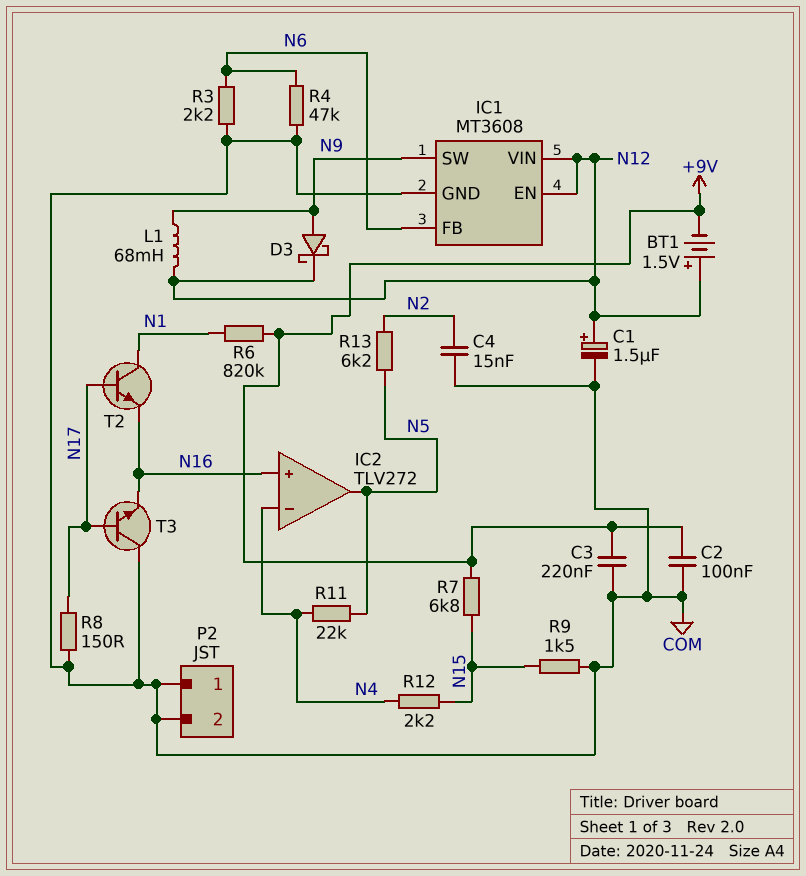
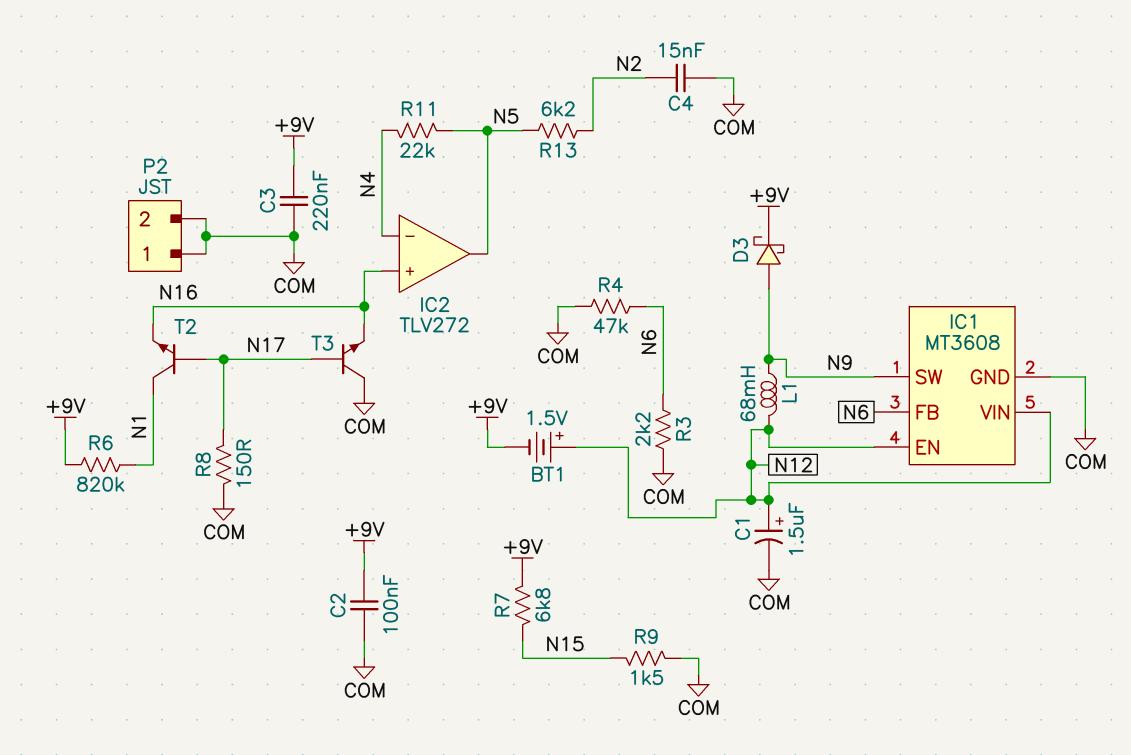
D3: schottky (A N9, K N12) -> schottky (A N9, K +9V)
R12: 2.2k (N4, N15) -> none

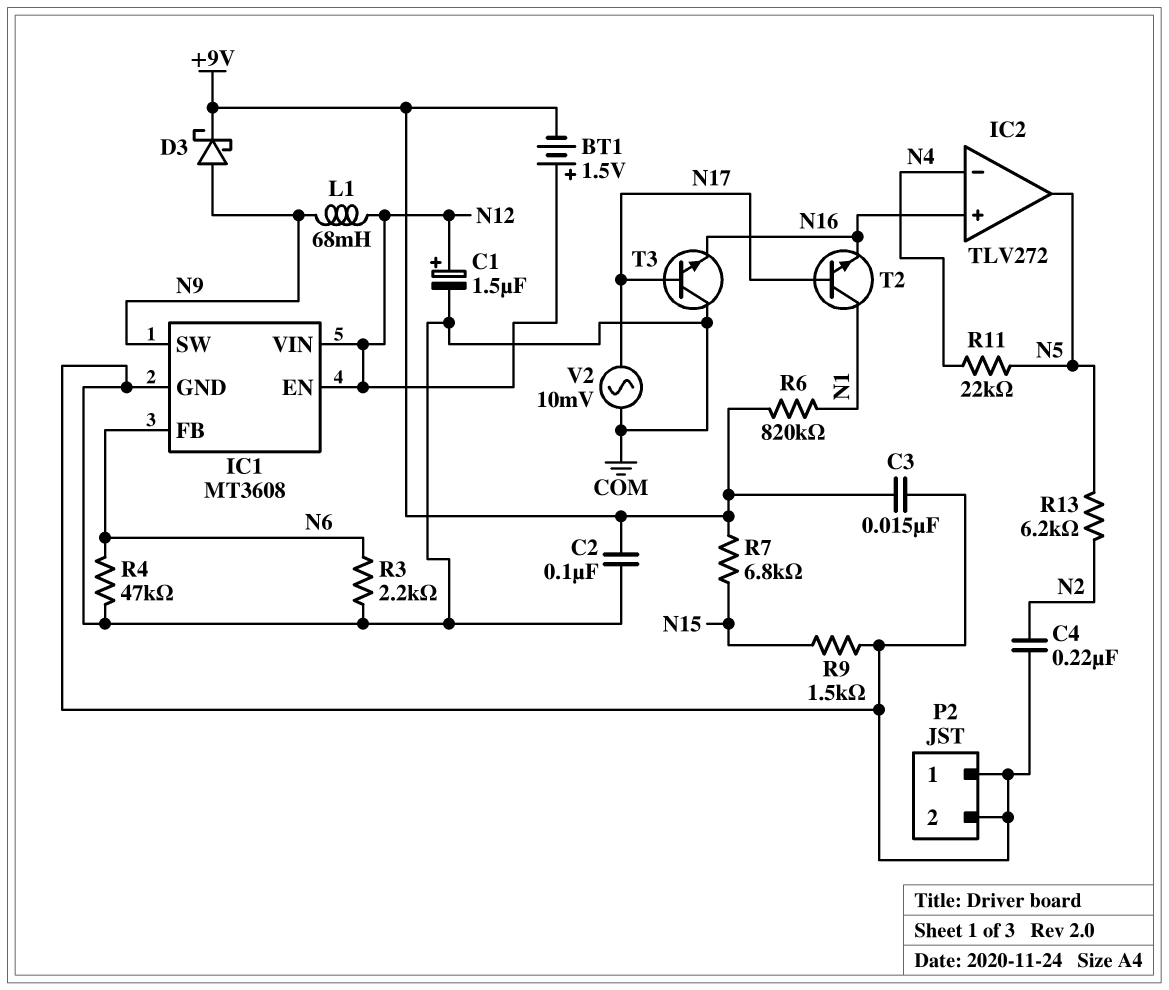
C3: 220nF (+9V, COM) -> 15nF (+9V, COM)
C4: 15nF (COM, N2) -> 220nF (COM, N2)
R8: 150 (COM, N17) -> none
V2: none -> AC 10mV (COM, N17)

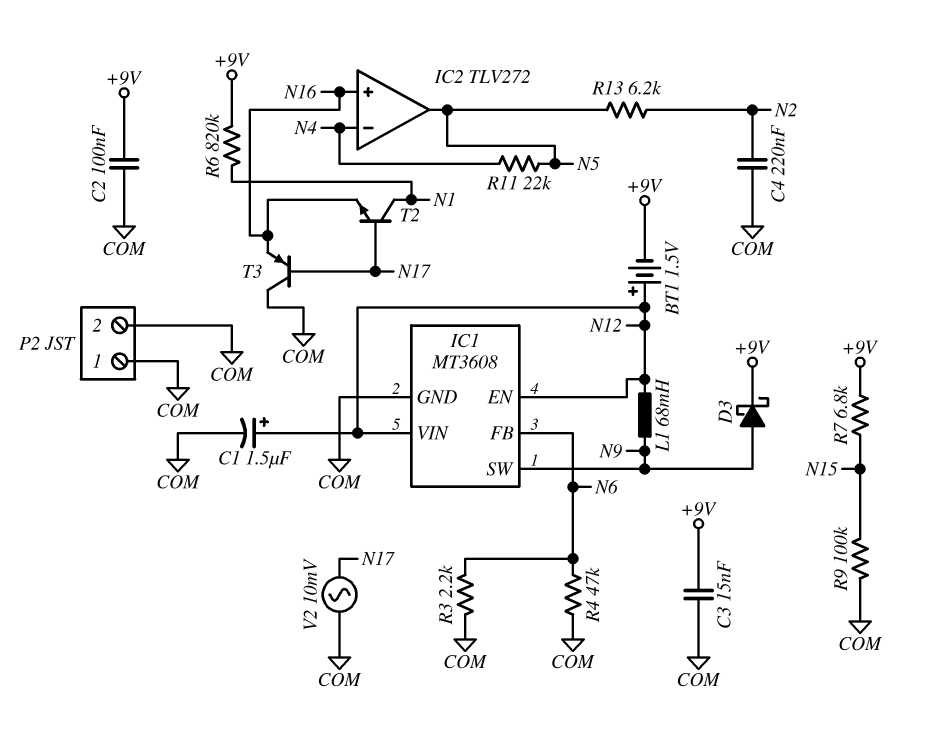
R9: 1.5k (COM, N15) -> 100k (COM, N15)
T3: NPN (B N17, C COM, E N16) -> PNP (B N17, C COM, E N16)

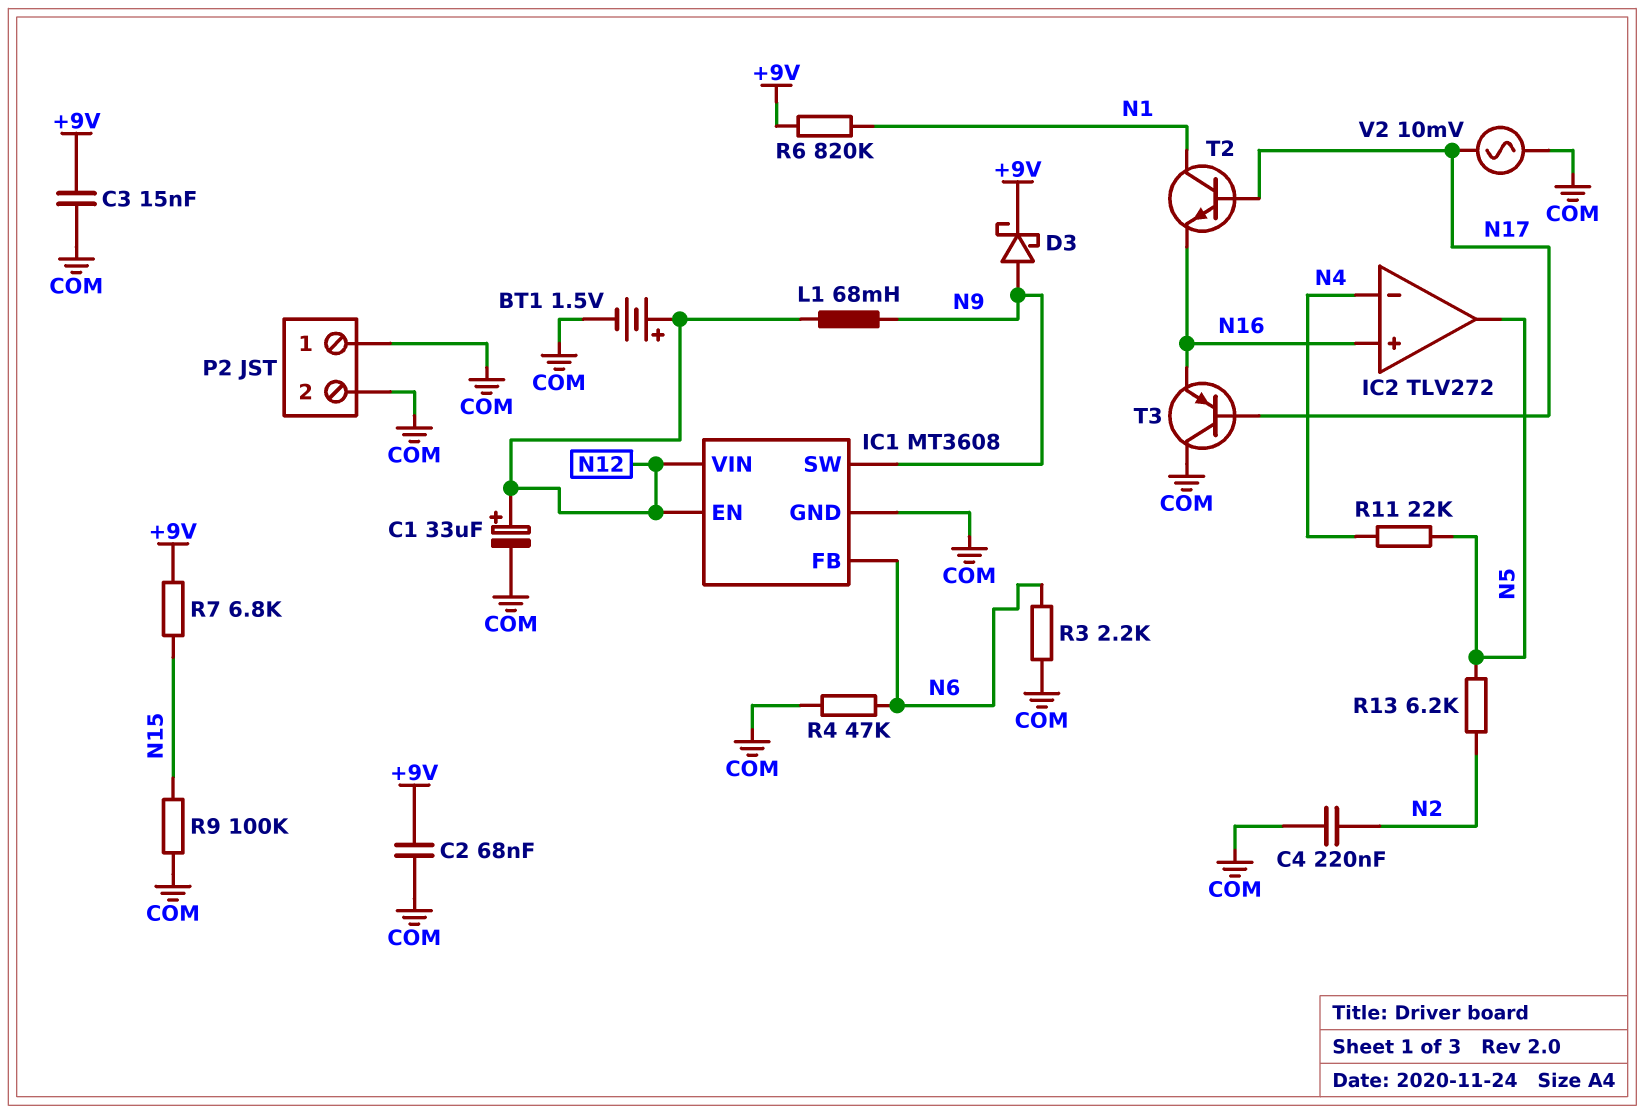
BT1: 1.5V (plus N12, minus +9V) -> 1.5V (plus N12, minus COM)
C1: 1.5uF (plus N12, minus COM) -> 33uF (plus N12, minus COM)
C2: 100nF (+9V, COM) -> 68nF (+9V, COM)

